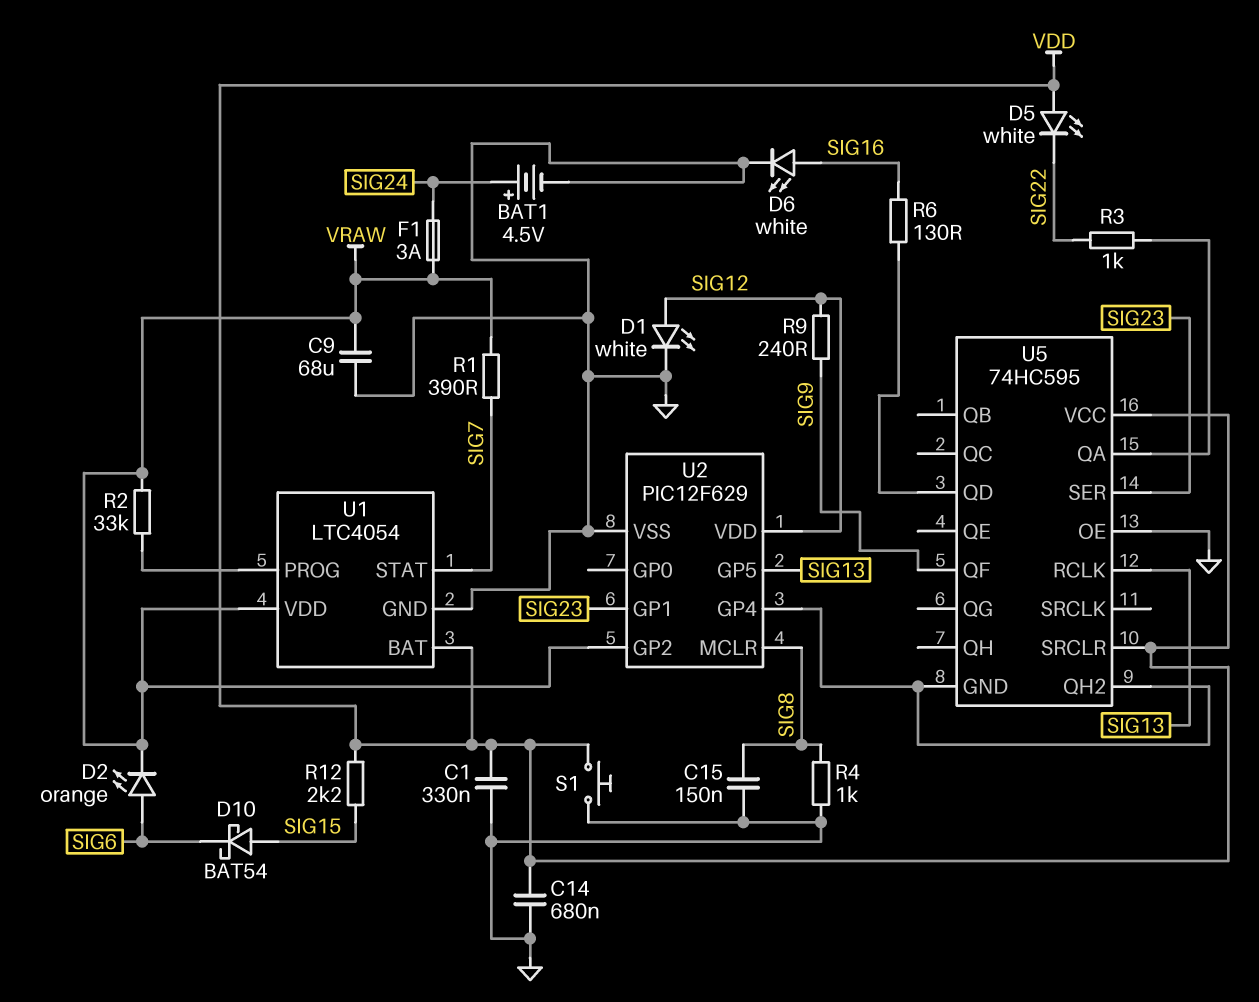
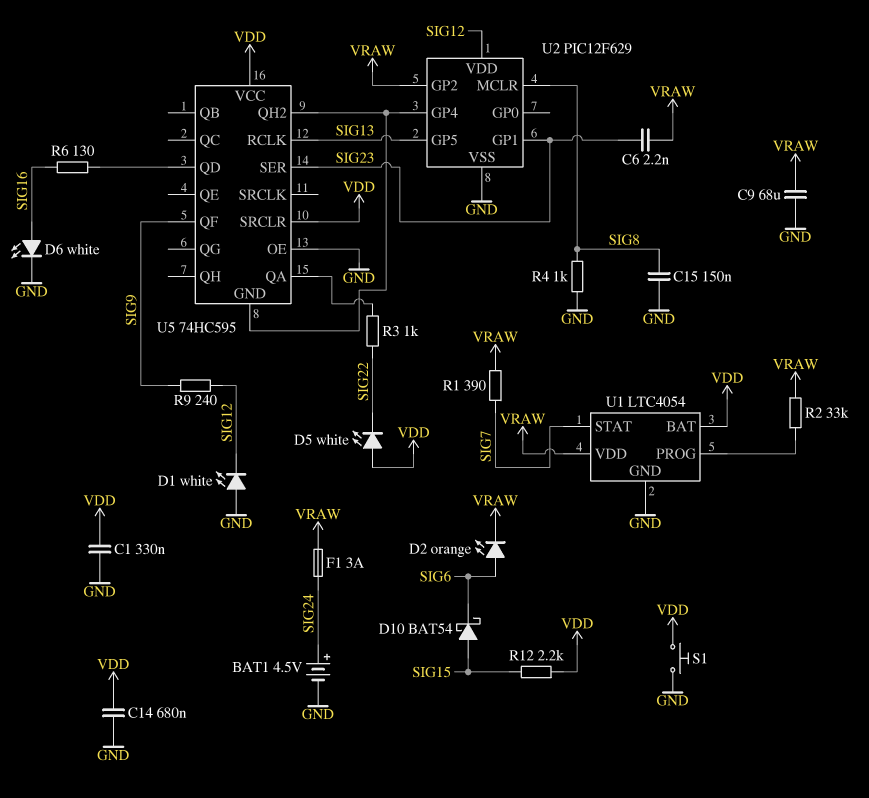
C6: none -> 2.2nF (SIG23, VRAW)
D1: LED white (A SIG12, K GND) -> LED white (A GND, K SIG12)

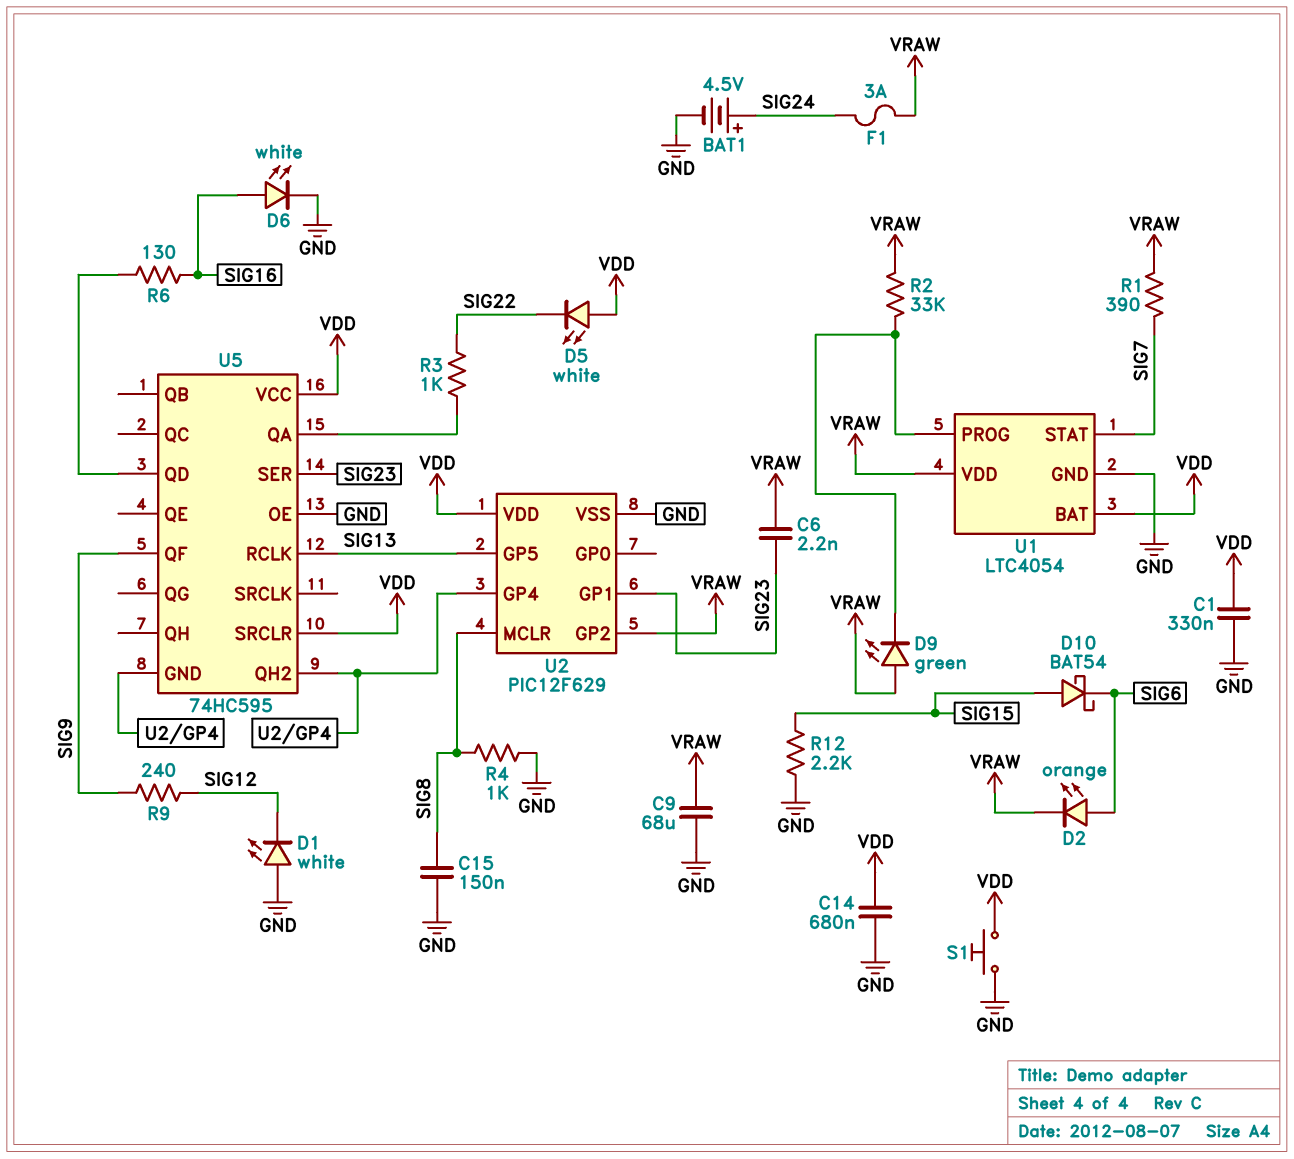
D9: none -> LED green (A VRAW, K U1/PROG)
R12: 2.2k (SIG15, VDD) -> 2.2k (GND, SIG15)
U2 pin VDD: SIG12 -> VDD

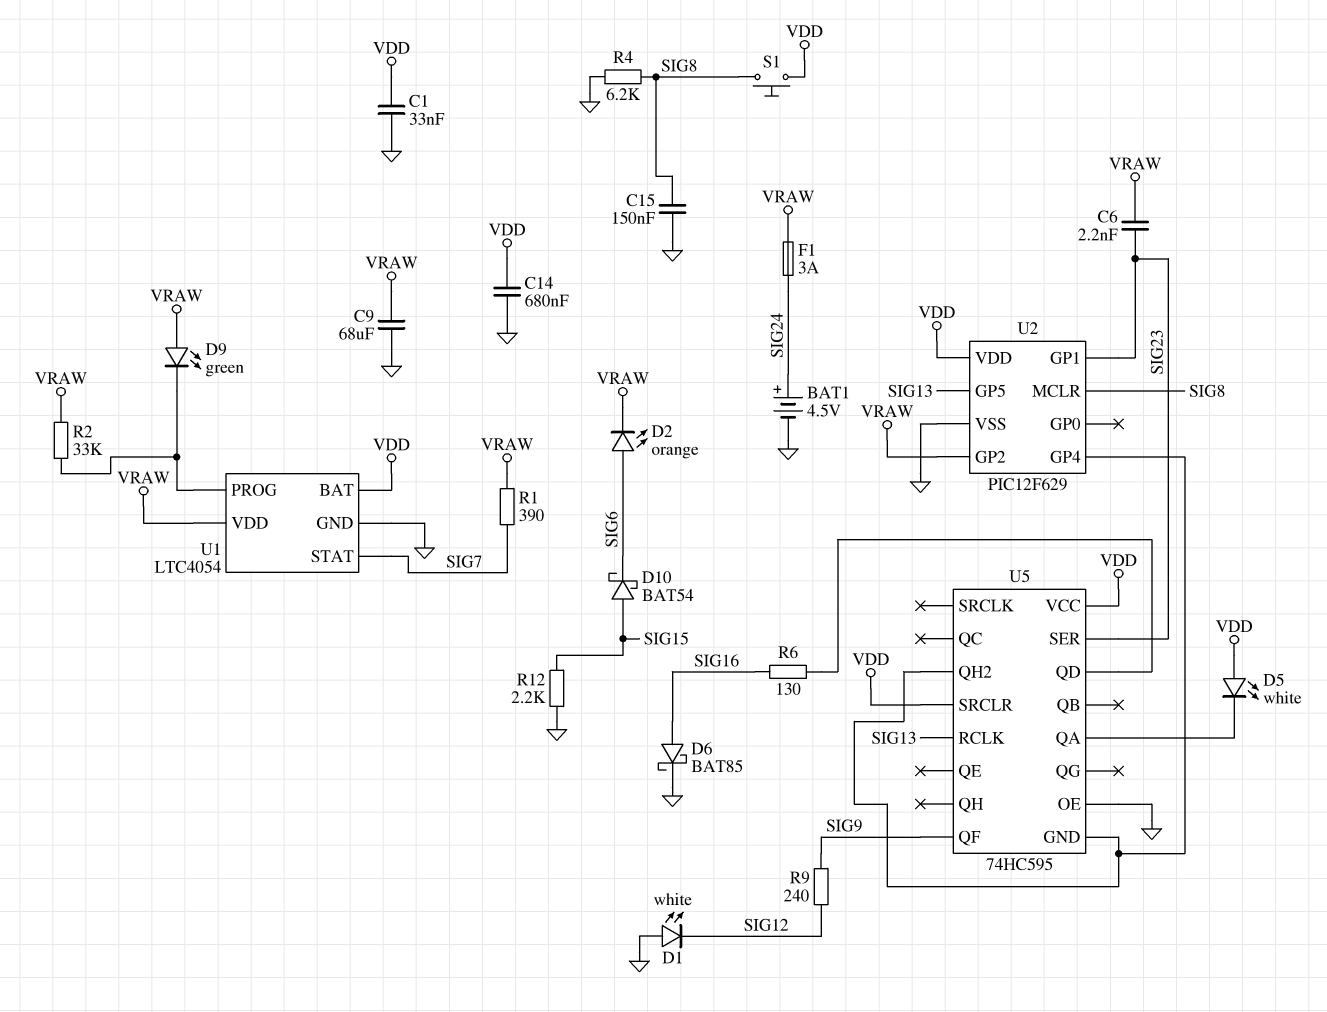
C1: 330nF (GND, VDD) -> 33nF (GND, VDD)
D5: LED white (A VDD, K SIG22) -> LED white (A VDD, K U5/QA)
D6: LED white (A SIG16, K GND) -> schottky BAT85 (A SIG16, K GND)
R3: 1k (SIG22, U5/QA) -> none
R4: 1k (GND, SIG8) -> 6.2k (GND, SIG8)
S1: button (GND, VDD) -> button (SIG8, VDD)

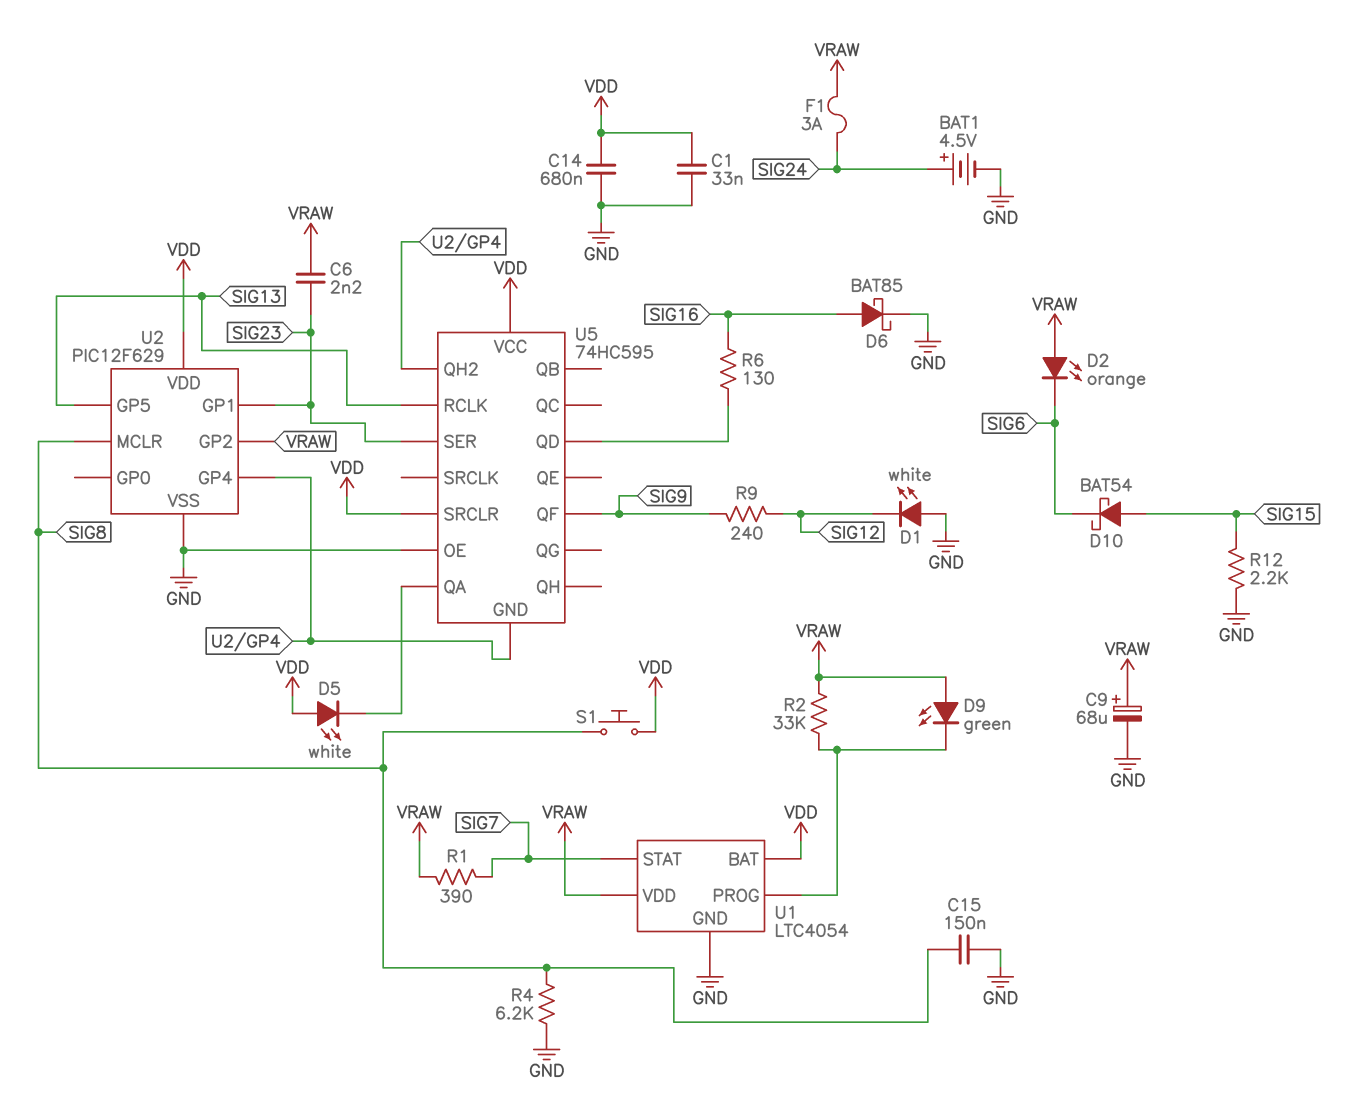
C9: 68uF (GND, VRAW) -> 68uF (plus VRAW, minus GND)
D2: LED orange (A SIG6, K VRAW) -> LED orange (A VRAW, K SIG6)

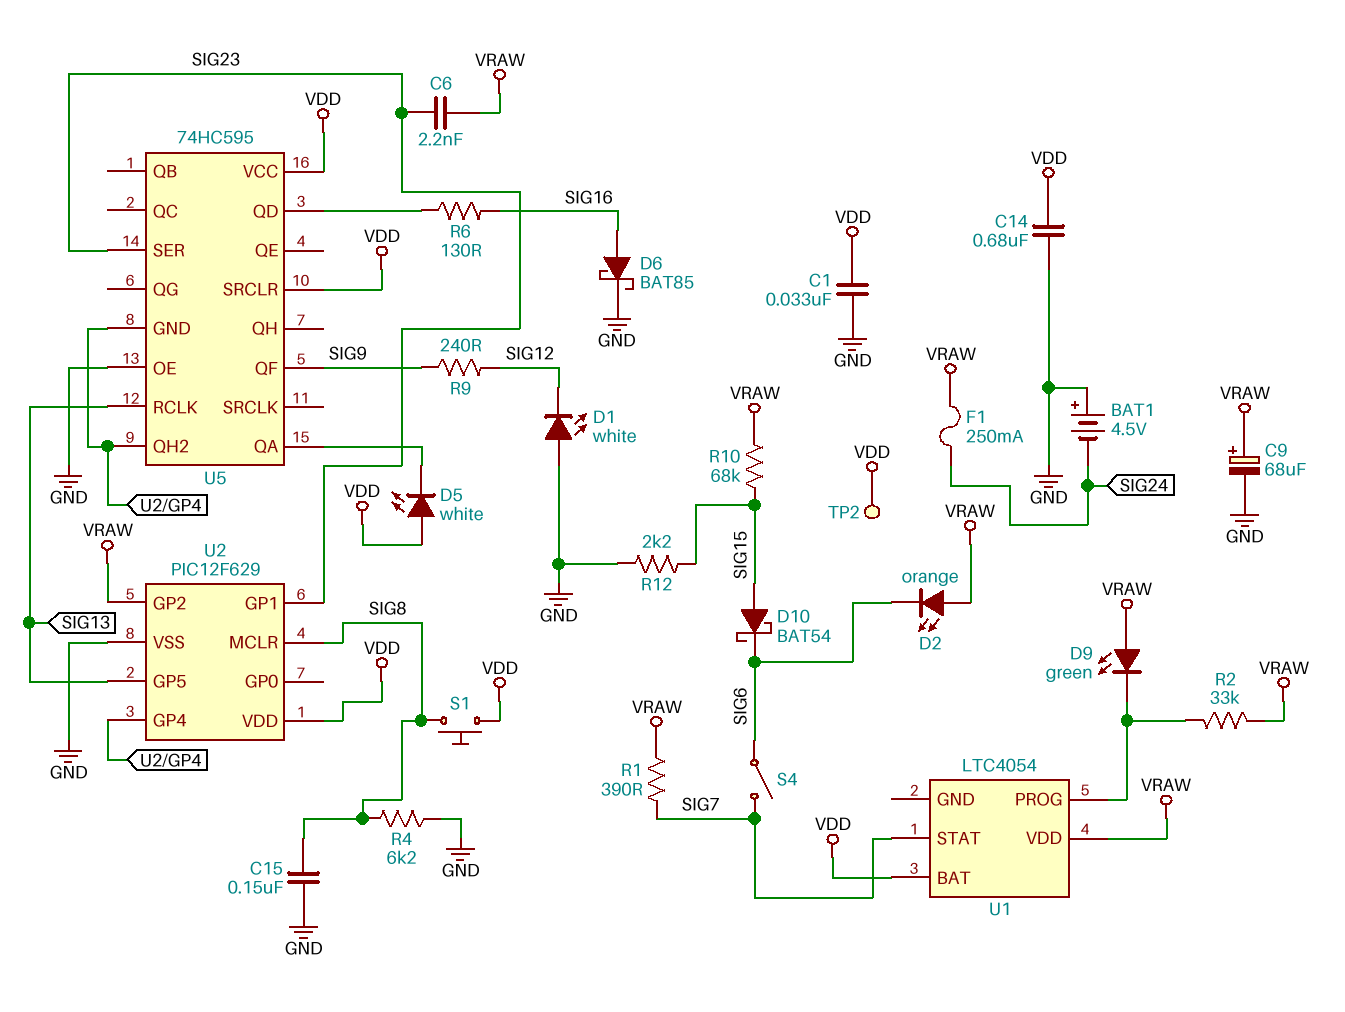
BAT1: 4.5V (plus SIG24, minus GND) -> 4.5V (plus GND, minus SIG24)
F1: 3A (SIG24, VRAW) -> 250mA (SIG24, VRAW)
R10: none -> 68k (SIG15, VRAW)
S4: none -> switch (SIG6, SIG7)
TP2: none -> test point (VDD)
U1 pin GND: GND -> none

